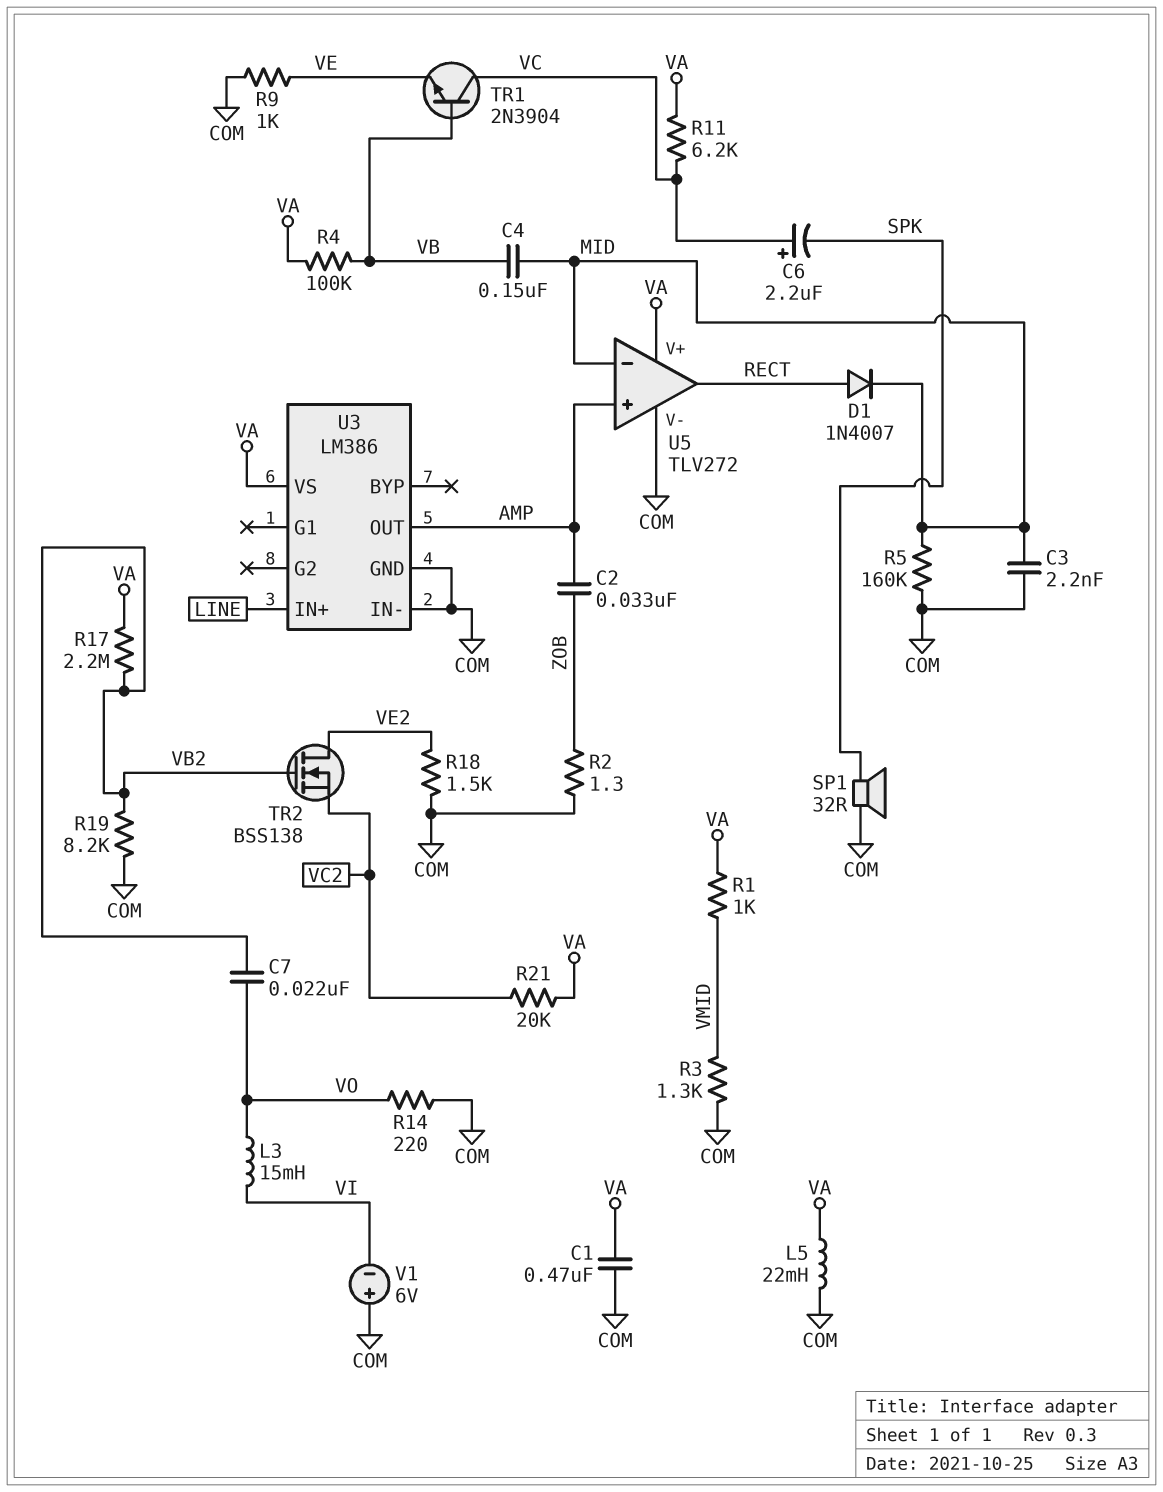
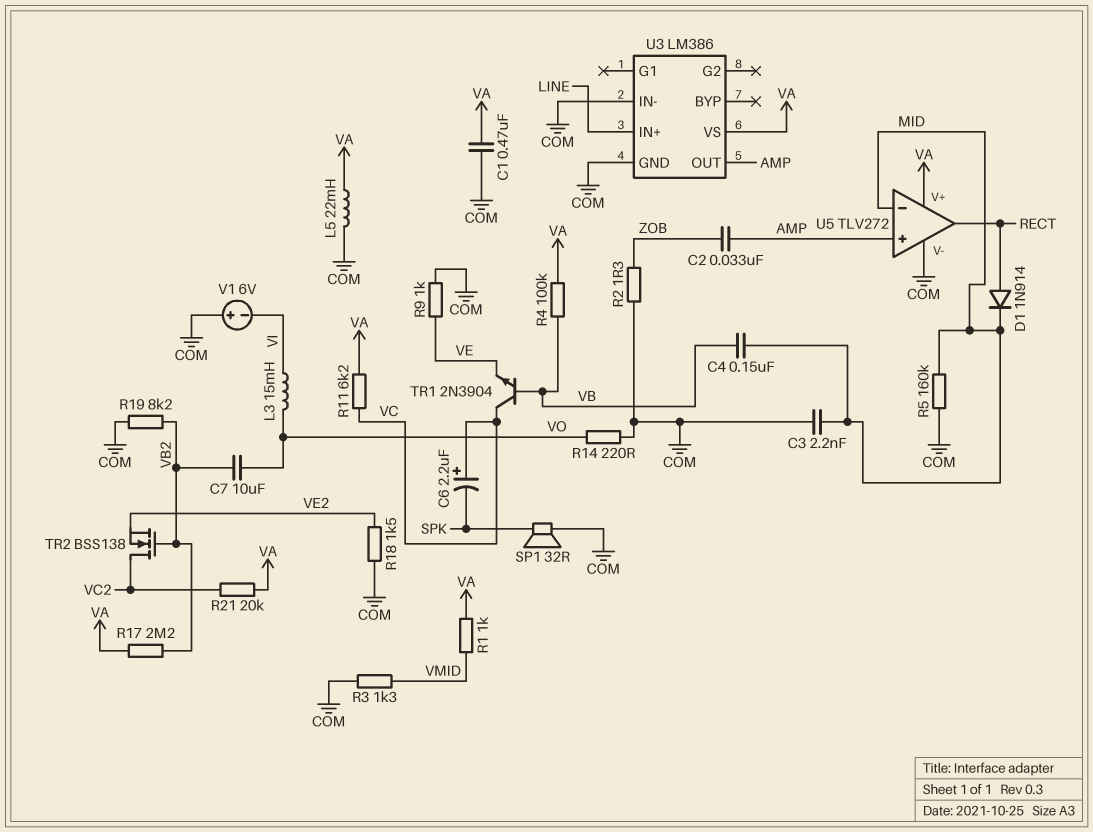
C7: 22nF (VB2, VO) -> 10uF (VB2, VO)
D1: diode 1N4007 (A RECT, K MID) -> diode 1N914 (A RECT, K MID)
TR2: NMOS BSS138 (G VB2, D VE2, S VC2) -> NMOS BSS138 (G VB2, D VC2, S VE2)

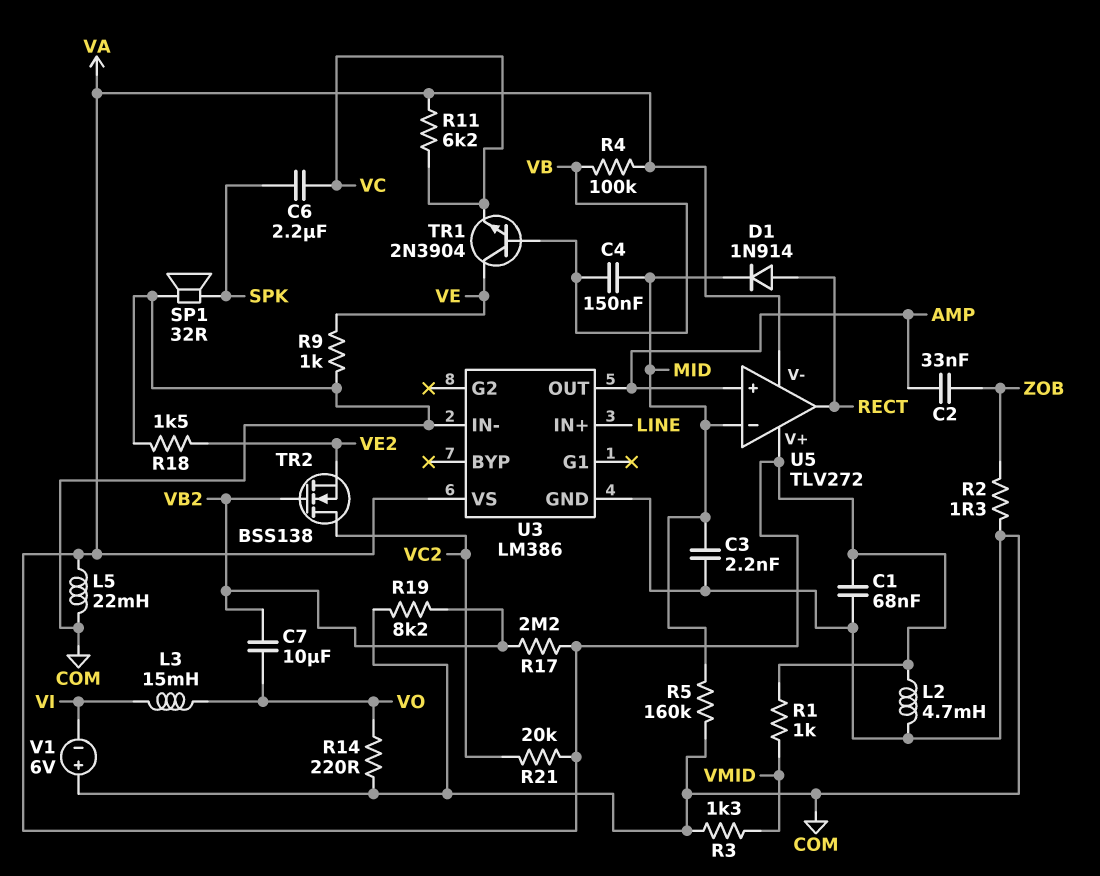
C1: 470nF (COM, VA) -> 68nF (COM, VA)
C6: 2.2uF (plus VC, minus SPK) -> 2.2uF (SPK, VC)
L2: none -> 4.7mH (COM, VA)
TR1: NPN 2N3904 (B VB, C VC, E VE) -> NPN 2N3904 (B VB, C VE, E VC)
U5 pin V-: COM -> VA

